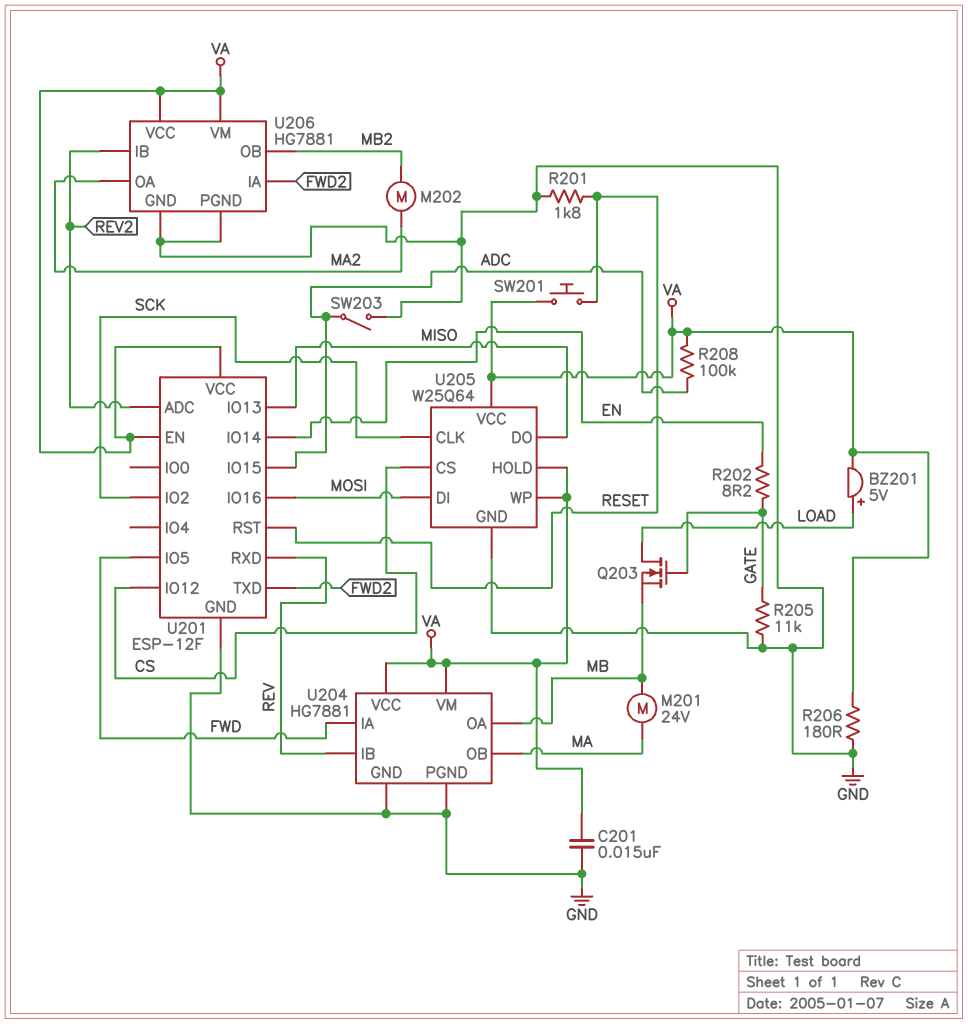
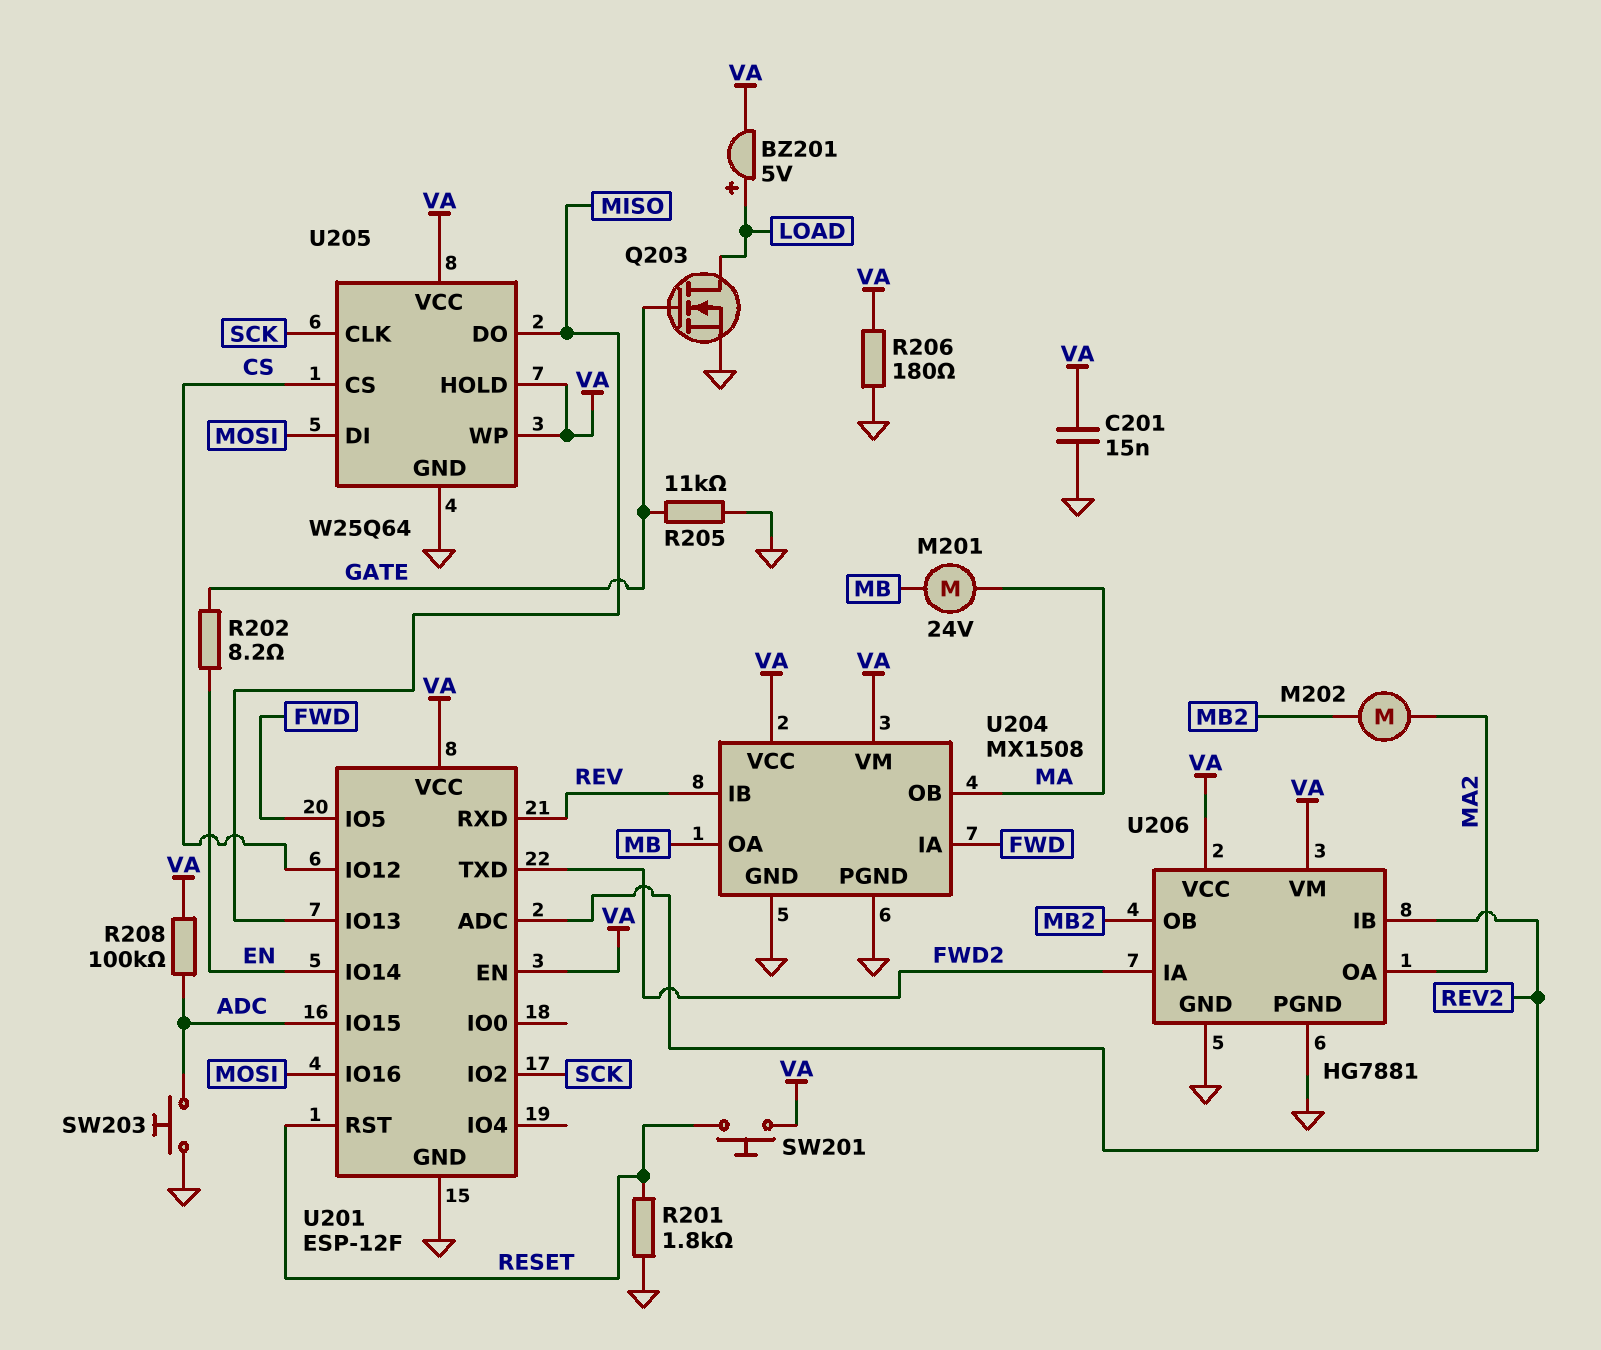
Q203: NMOS (G GATE, D LOAD, S MB) -> NMOS (G GATE, D LOAD, S GND)
SW203: switch (ADC, GND) -> button (ADC, GND)
U204: HG7881 -> MX1508

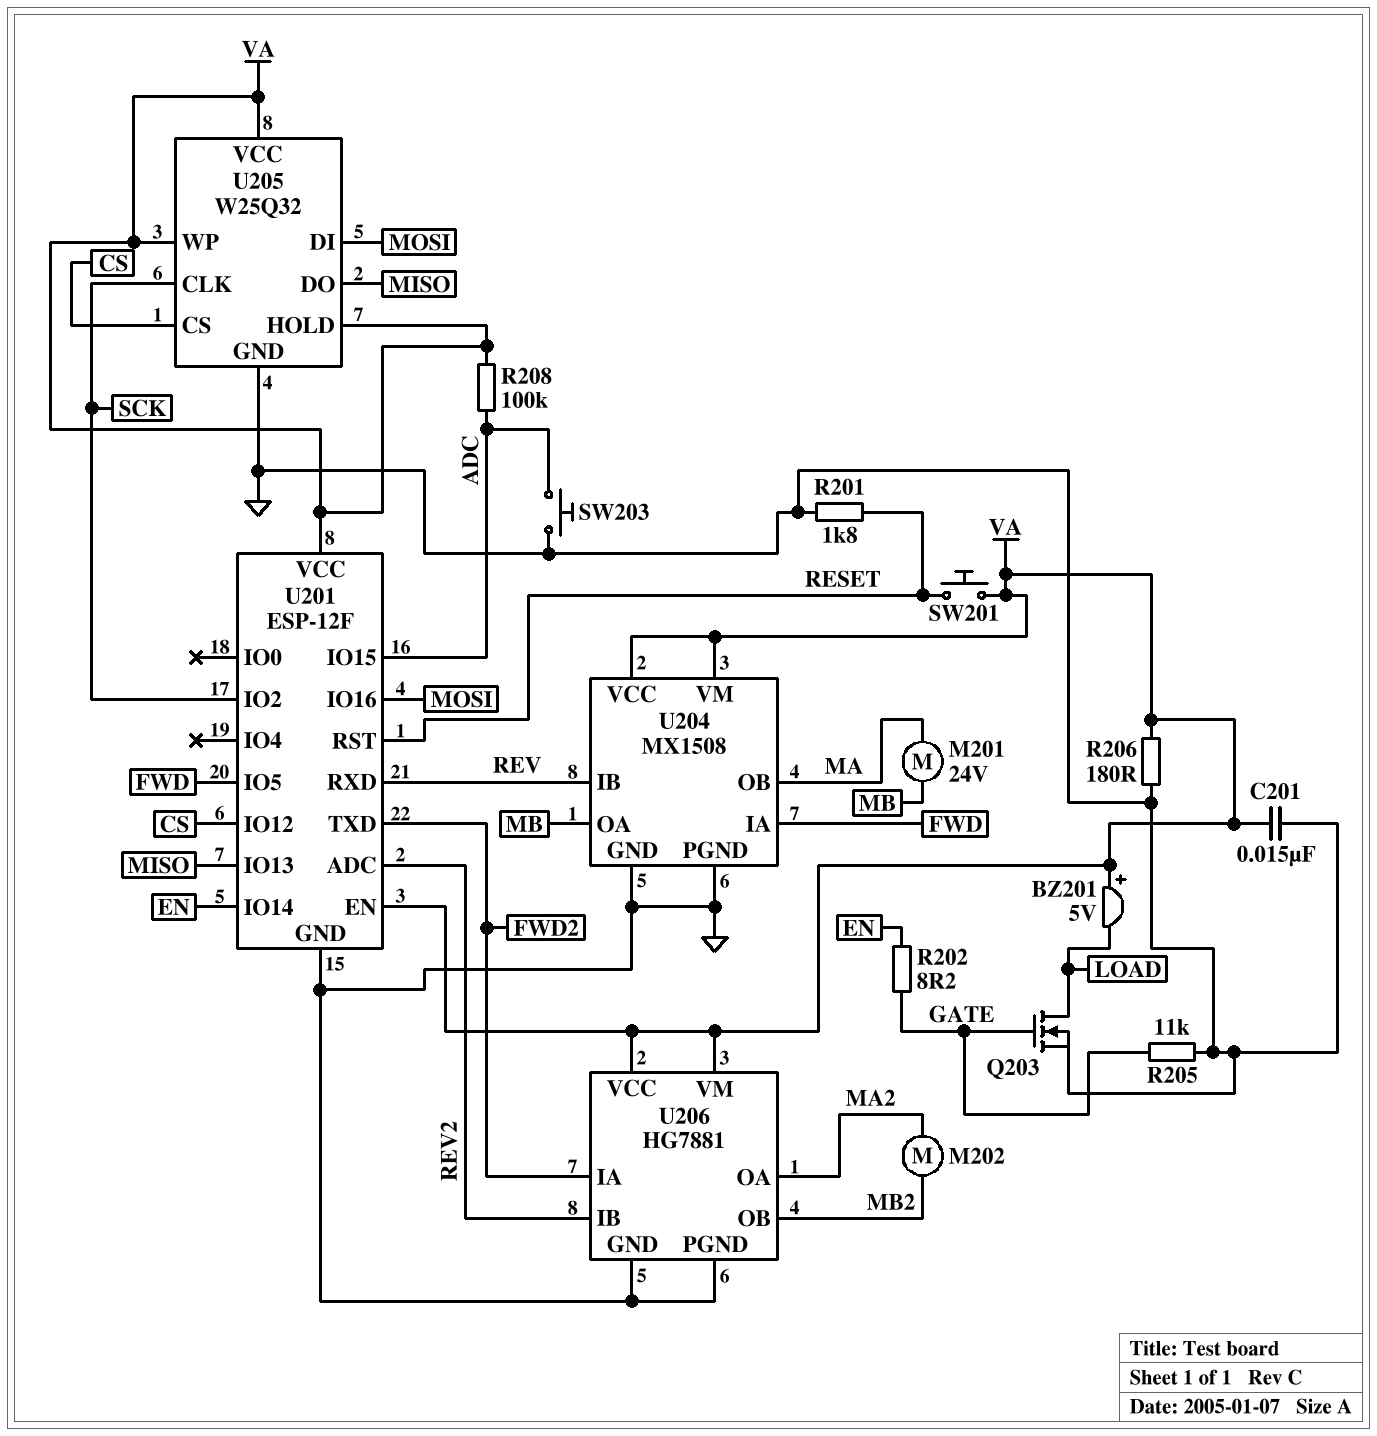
BZ201: buzzer 5V (plus LOAD, minus VA) -> buzzer 5V (plus VA, minus LOAD)
U205: W25Q64 -> W25Q32

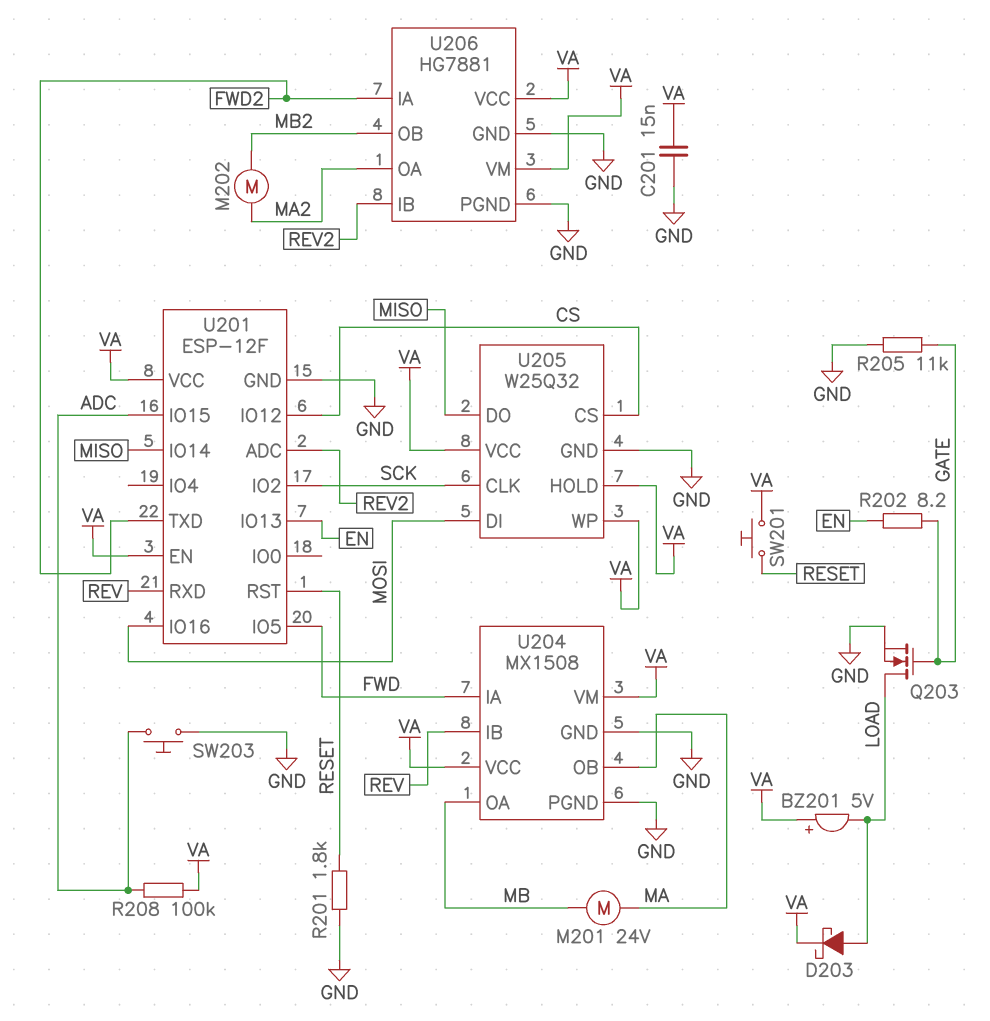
D203: none -> schottky (A LOAD, K VA)
R206: 180 (GND, VA) -> none
U201 pin IO13: MISO -> EN
U201 pin IO14: EN -> MISO

